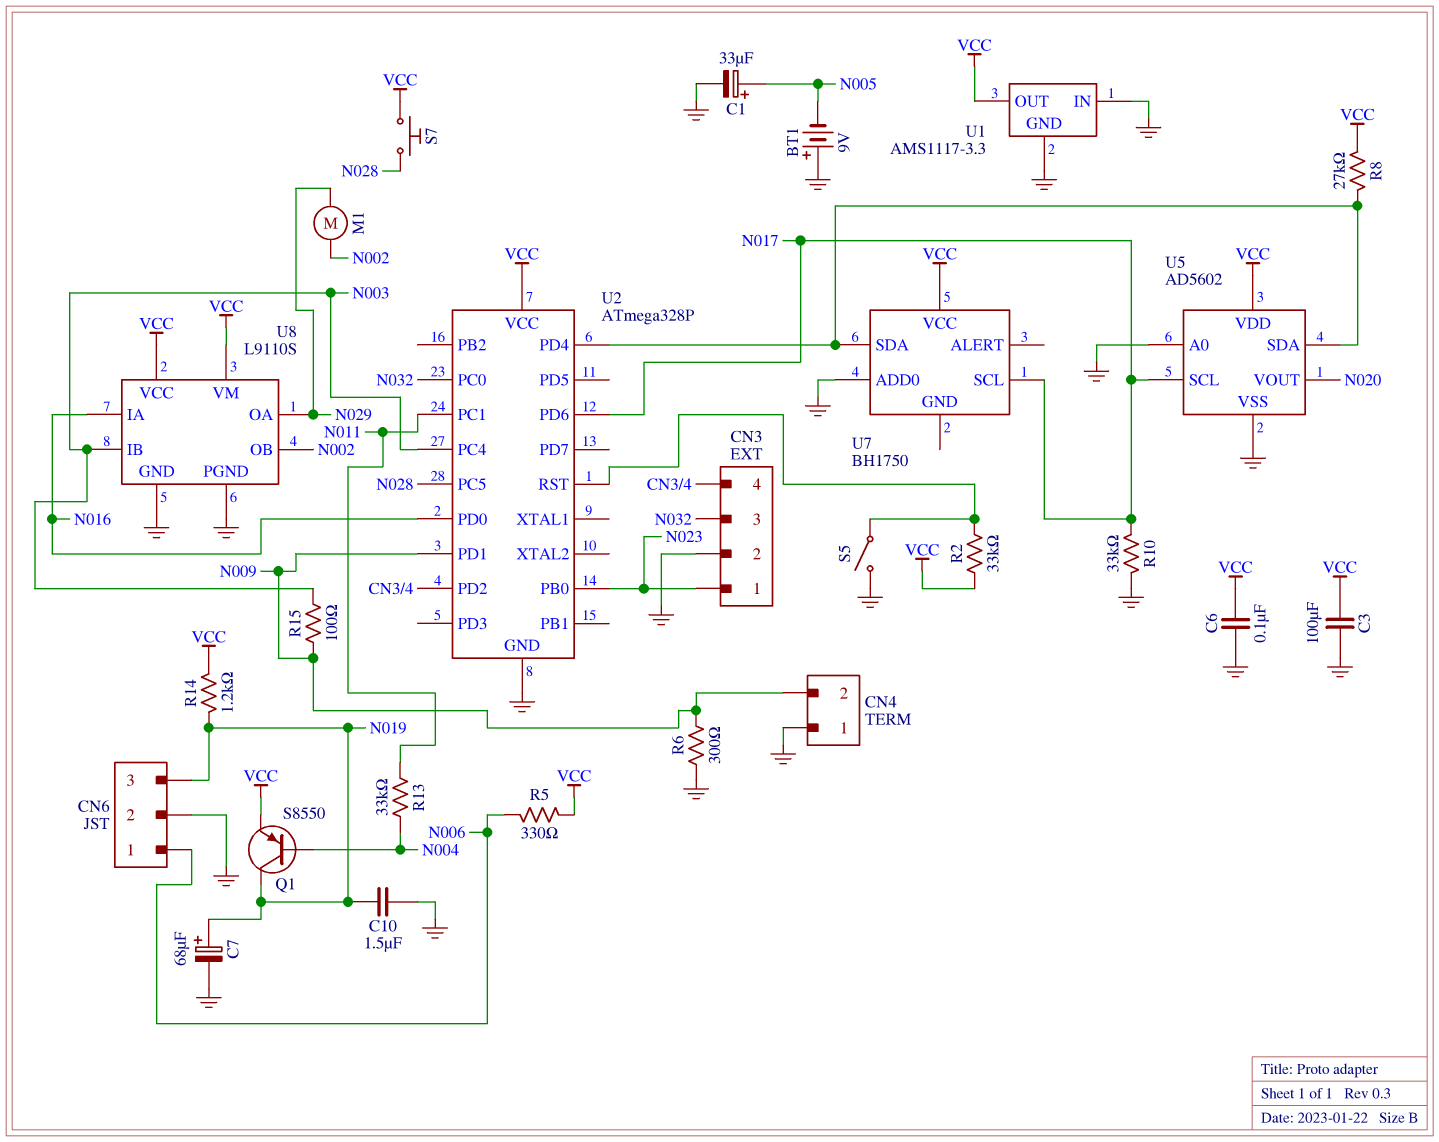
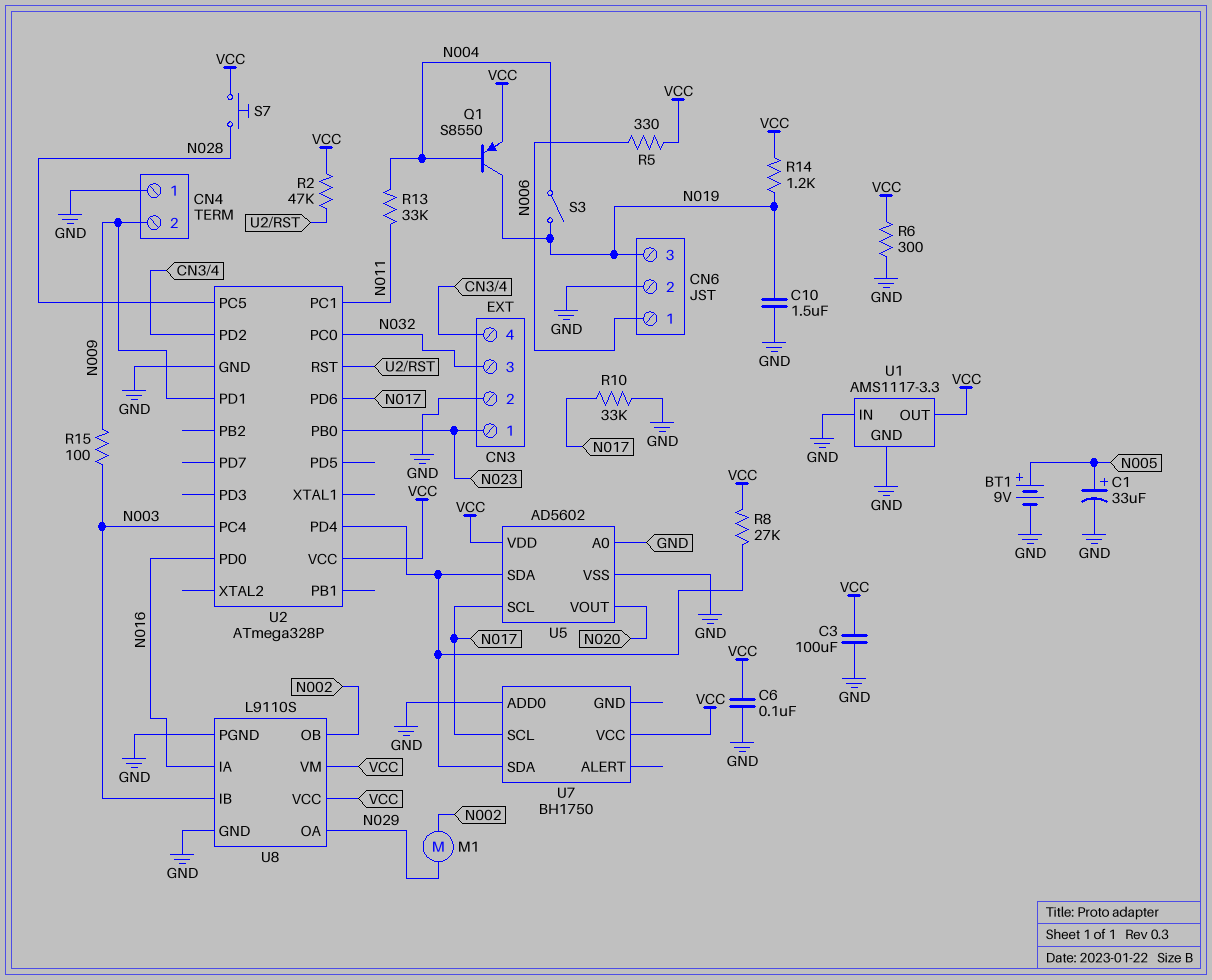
BT1: 9V (plus GND, minus N005) -> 9V (plus N005, minus GND)
C7: 68uF (plus N019, minus GND) -> none
R2: 33k (U2/RST, VCC) -> 47k (U2/RST, VCC)
R6: 300 (GND, N009) -> 300 (GND, VCC)
S3: none -> switch (N004, N019)
S5: switch (GND, U2/RST) -> none

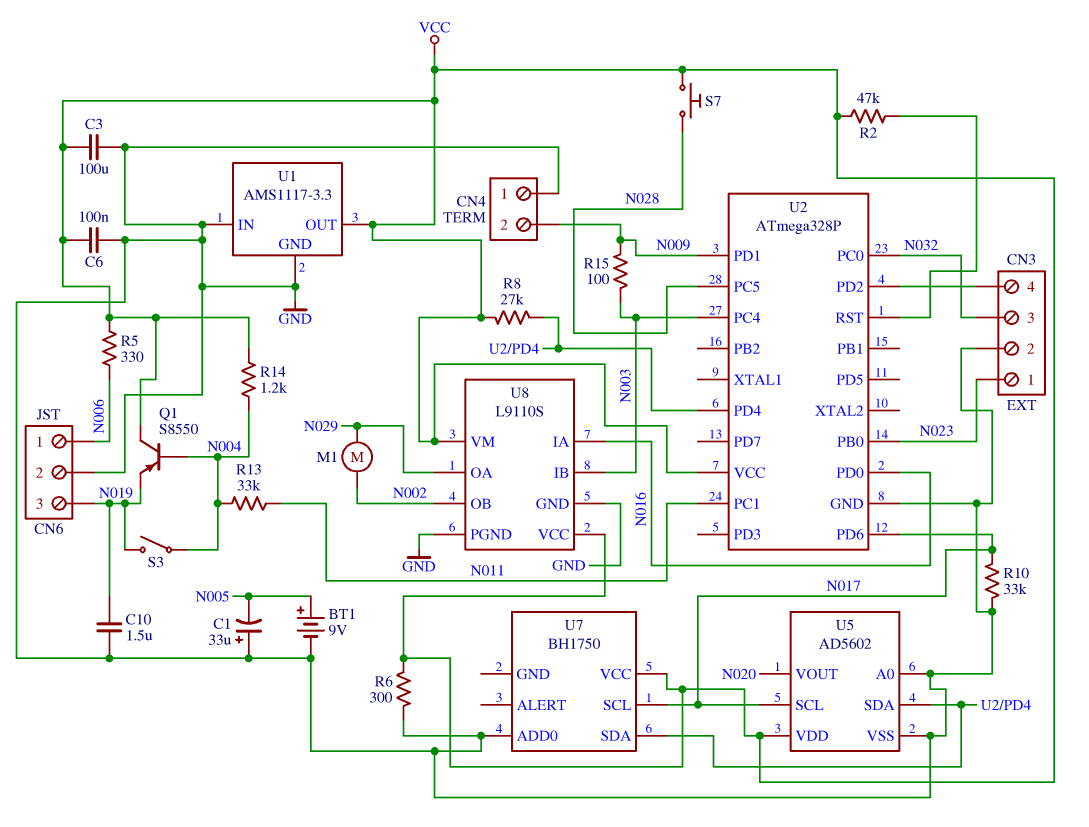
C1: 33uF (plus N005, minus GND) -> 33uF (plus GND, minus N005)
Q1: PNP S8550 (B N004, C N019, E VCC) -> PNP S8550 (B N004, C VCC, E N019)
R14: 1.2k (N019, VCC) -> 1.2k (N004, VCC)

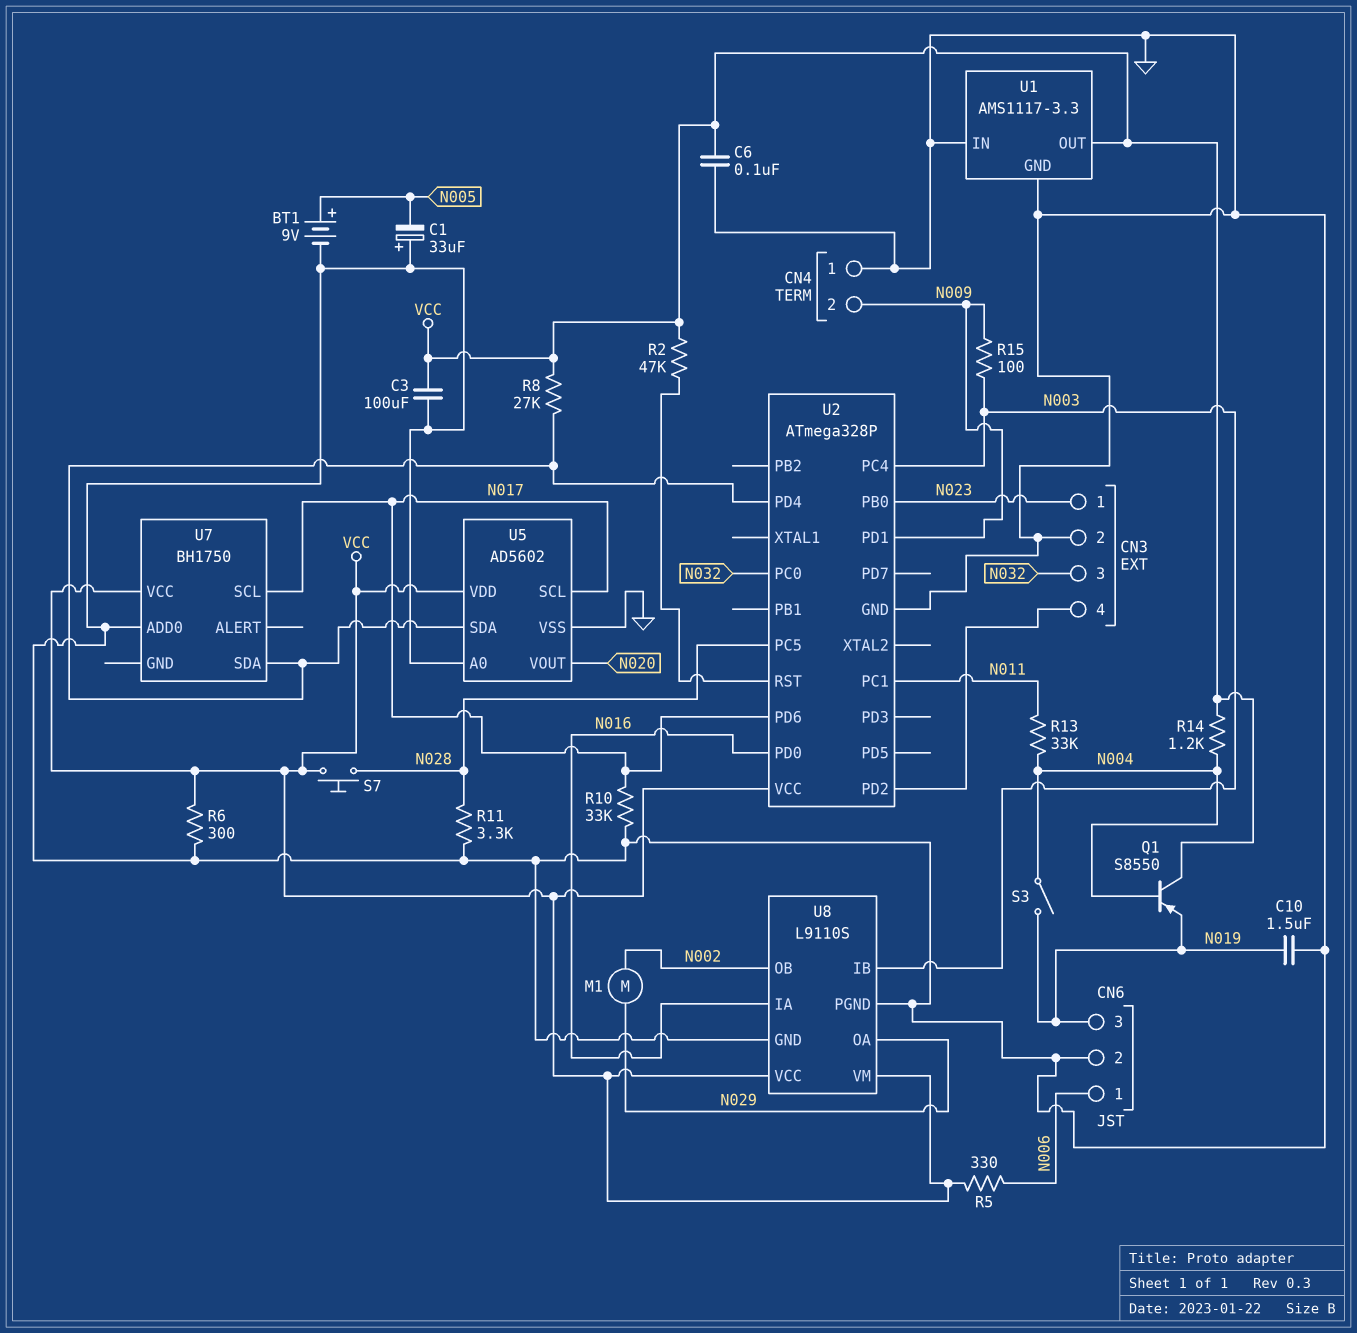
R11: none -> 3.3k (GND, N028)

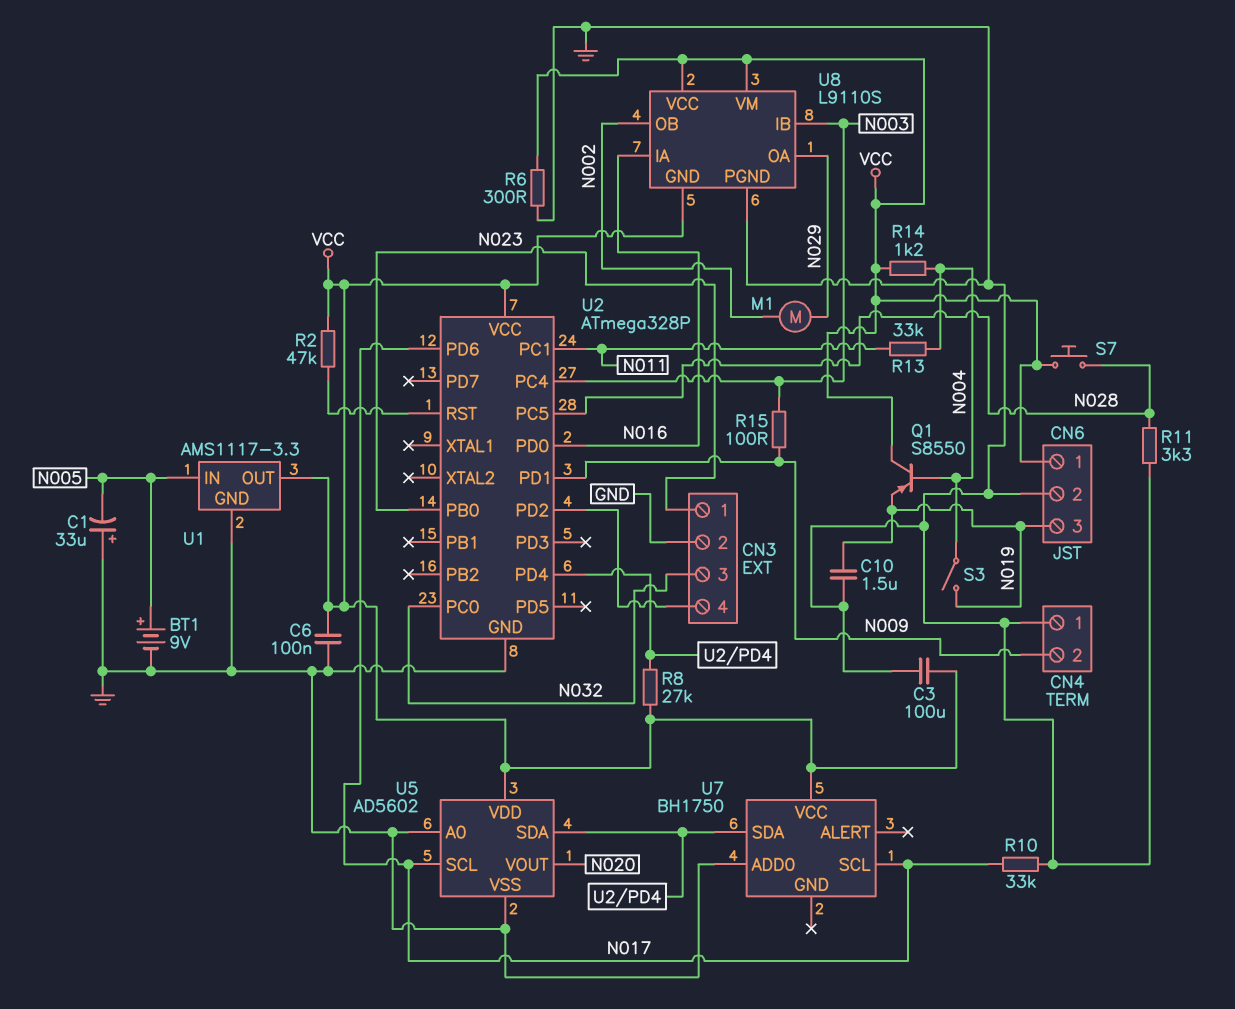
CN6 pin 1: N006 -> VCC
R5: 330 (N006, VCC) -> none
U1 pin IN: GND -> N005
U8 pin GND: GND -> VCC

